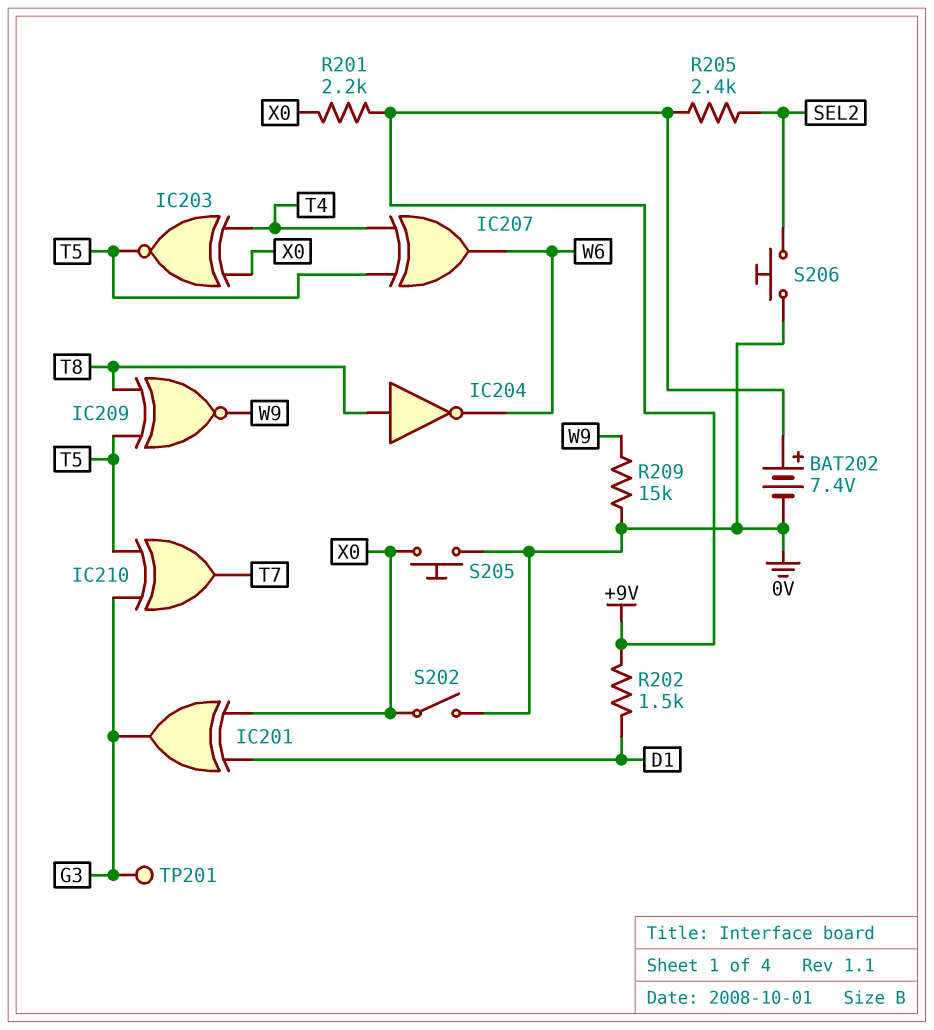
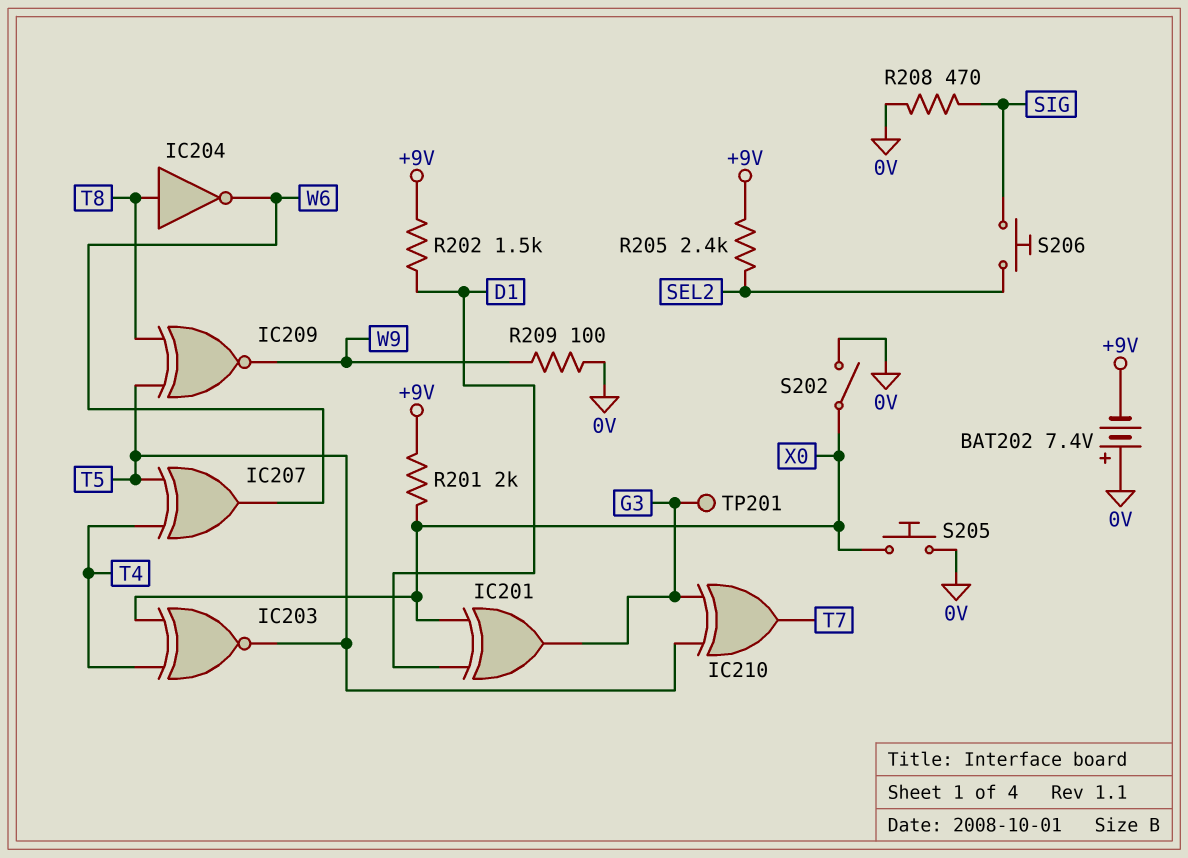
BAT202: 7.4V (plus +9V, minus 0V) -> 7.4V (plus 0V, minus +9V)
R201: 2.2k (+9V, X0) -> 2k (+9V, X0)
R208: none -> 470 (0V, SIG)
R209: 15k (0V, W9) -> 100 (0V, W9)
S206: button (0V, SEL2) -> button (SEL2, SIG)

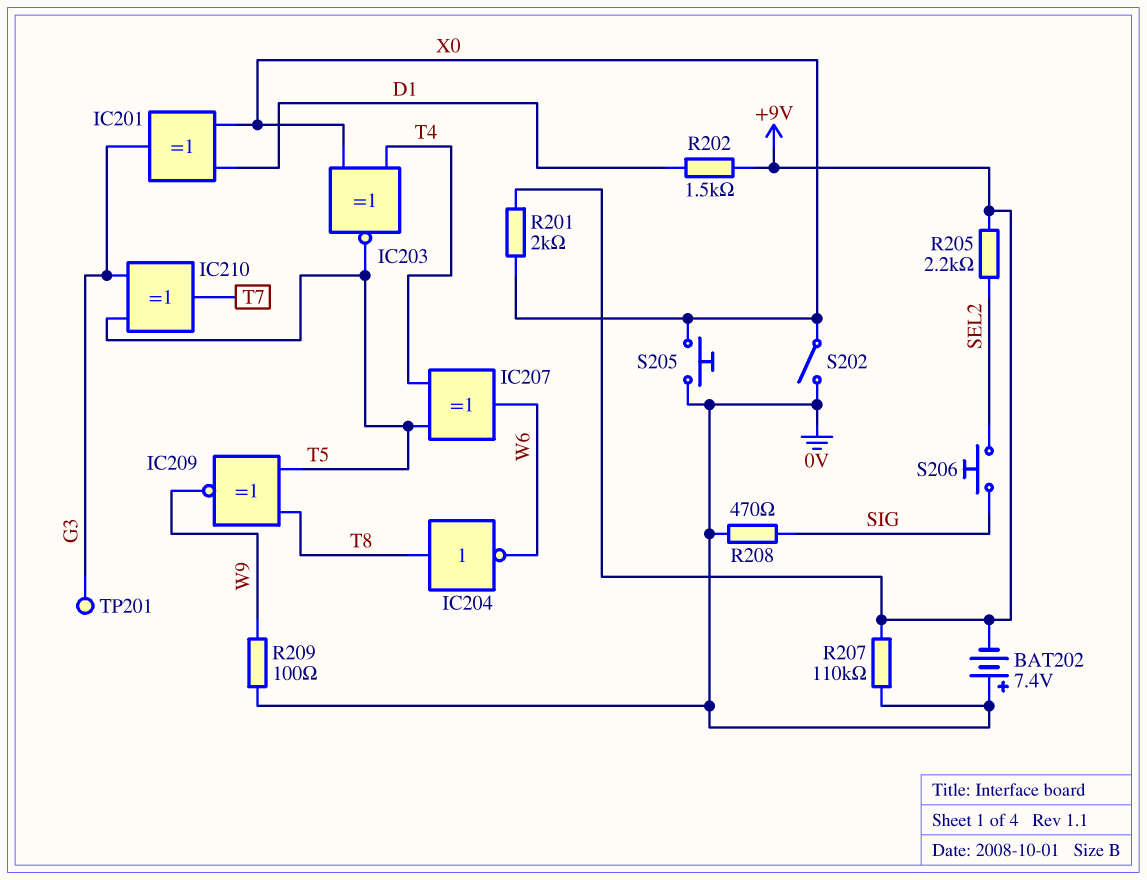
R205: 2.4k (+9V, SEL2) -> 2.2k (+9V, SEL2)
R207: none -> 110k (+9V, 0V)

